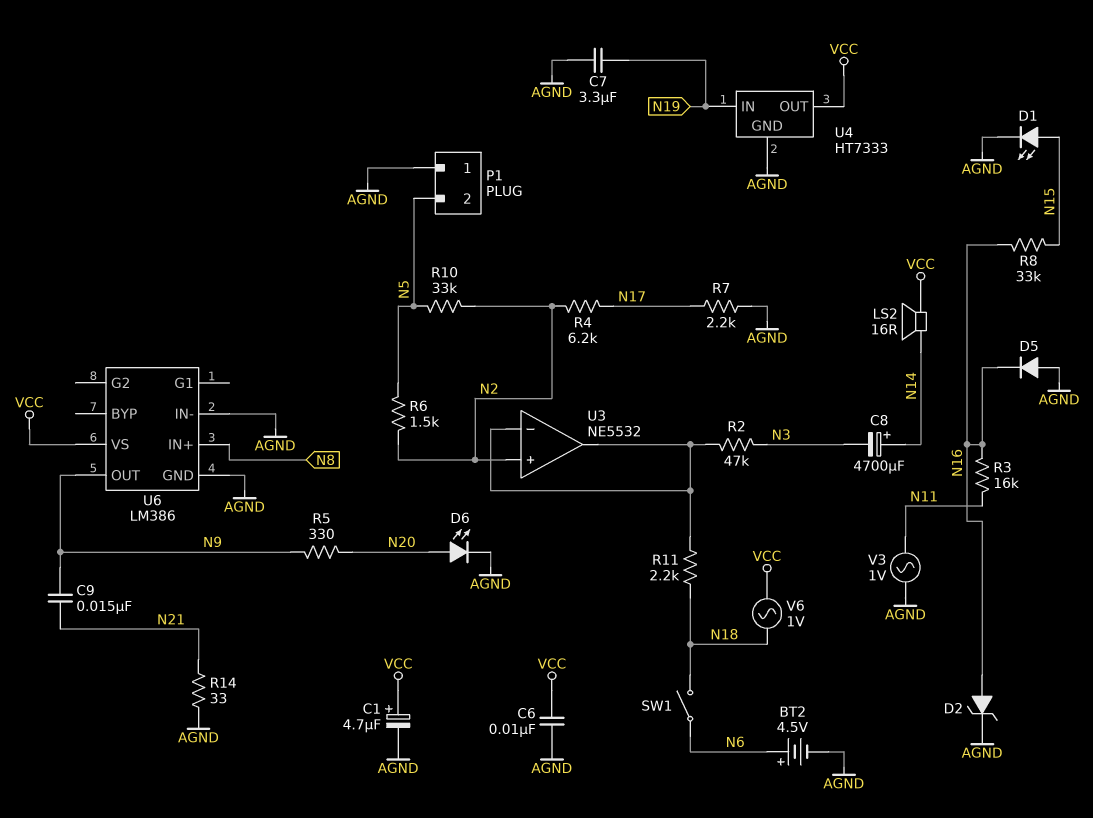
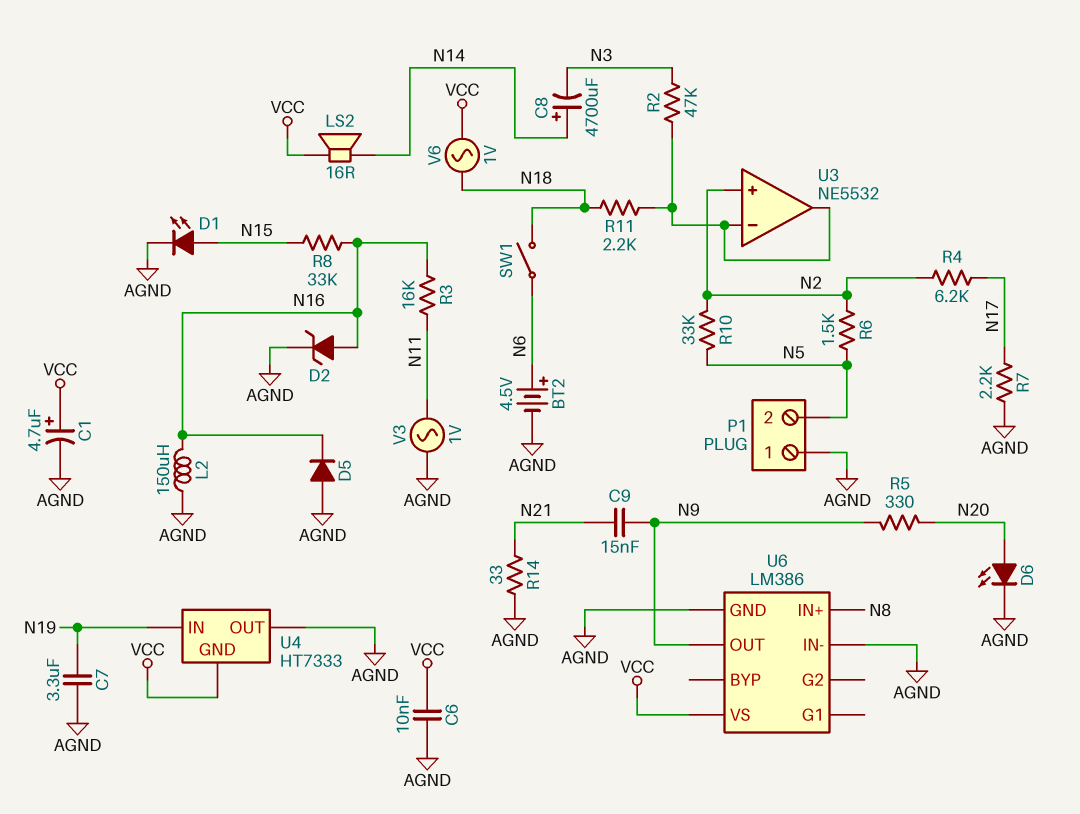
L2: none -> 150uH (AGND, N16)
U4 pin GND: AGND -> VCC
U4 pin OUT: VCC -> AGND

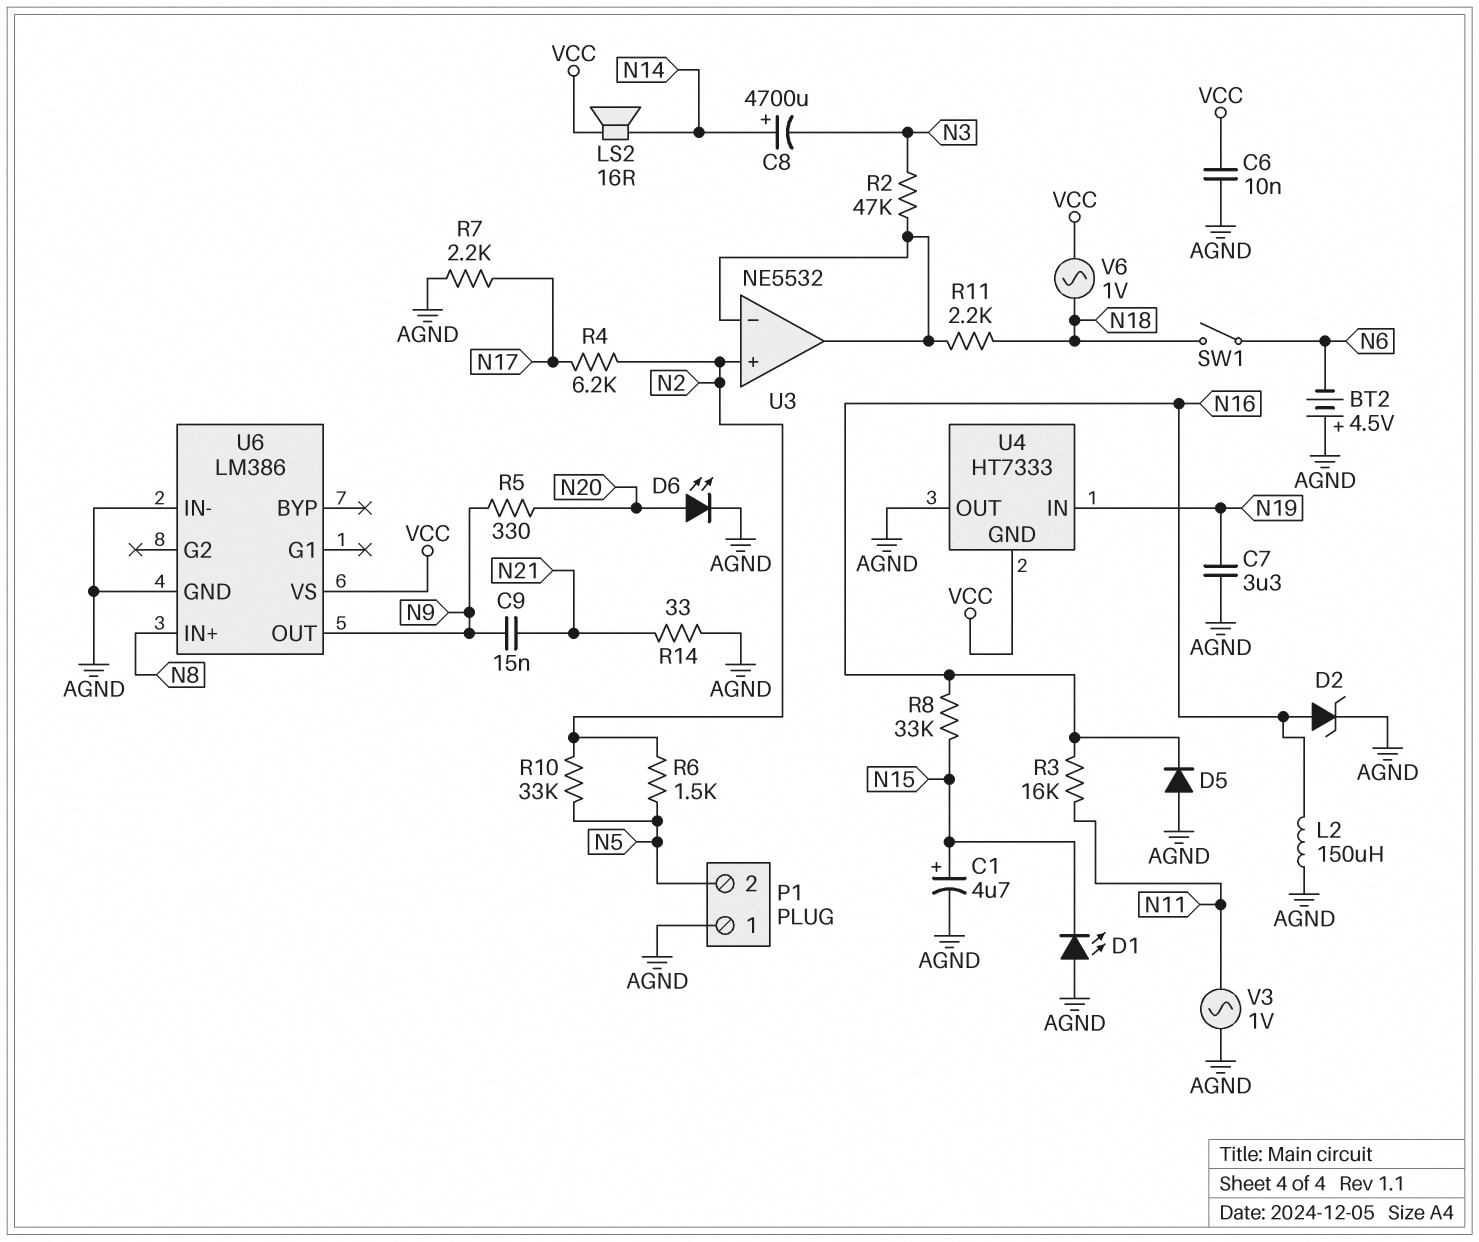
BT2: 4.5V (plus N6, minus AGND) -> 4.5V (plus AGND, minus N6)
C1: 4.7uF (plus VCC, minus AGND) -> 4.7uF (plus N15, minus AGND)
D1: LED (A N15, K AGND) -> LED (A AGND, K N15)

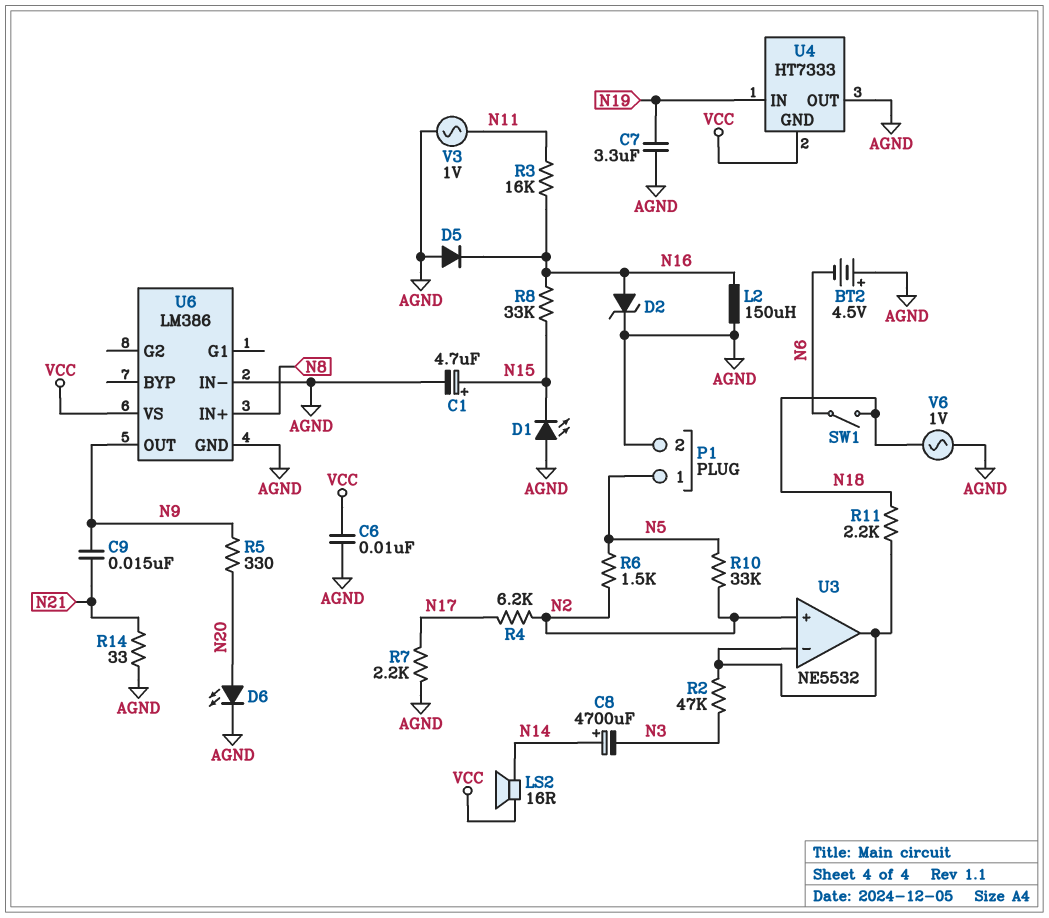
P1 pin 1: AGND -> N5
P1 pin 2: N5 -> AGND
V6: AC 1V (N18, VCC) -> AC 1V (AGND, N18)

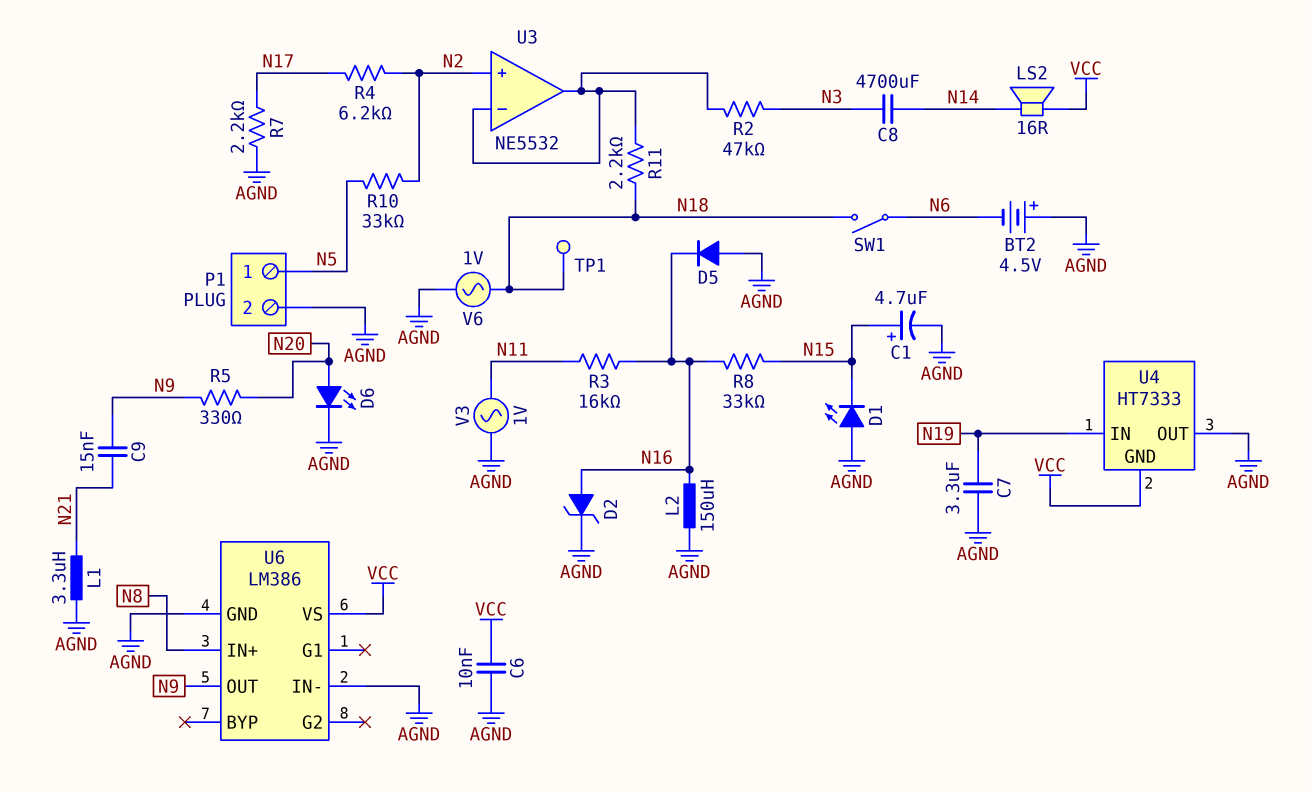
C8: 4700uF (plus N14, minus N3) -> 4700uF (N3, N14)
L1: none -> 3.3uH (AGND, N21)
R6: 1.5k (N2, N5) -> none
R14: 33 (AGND, N21) -> none
TP1: none -> test point (N18)

